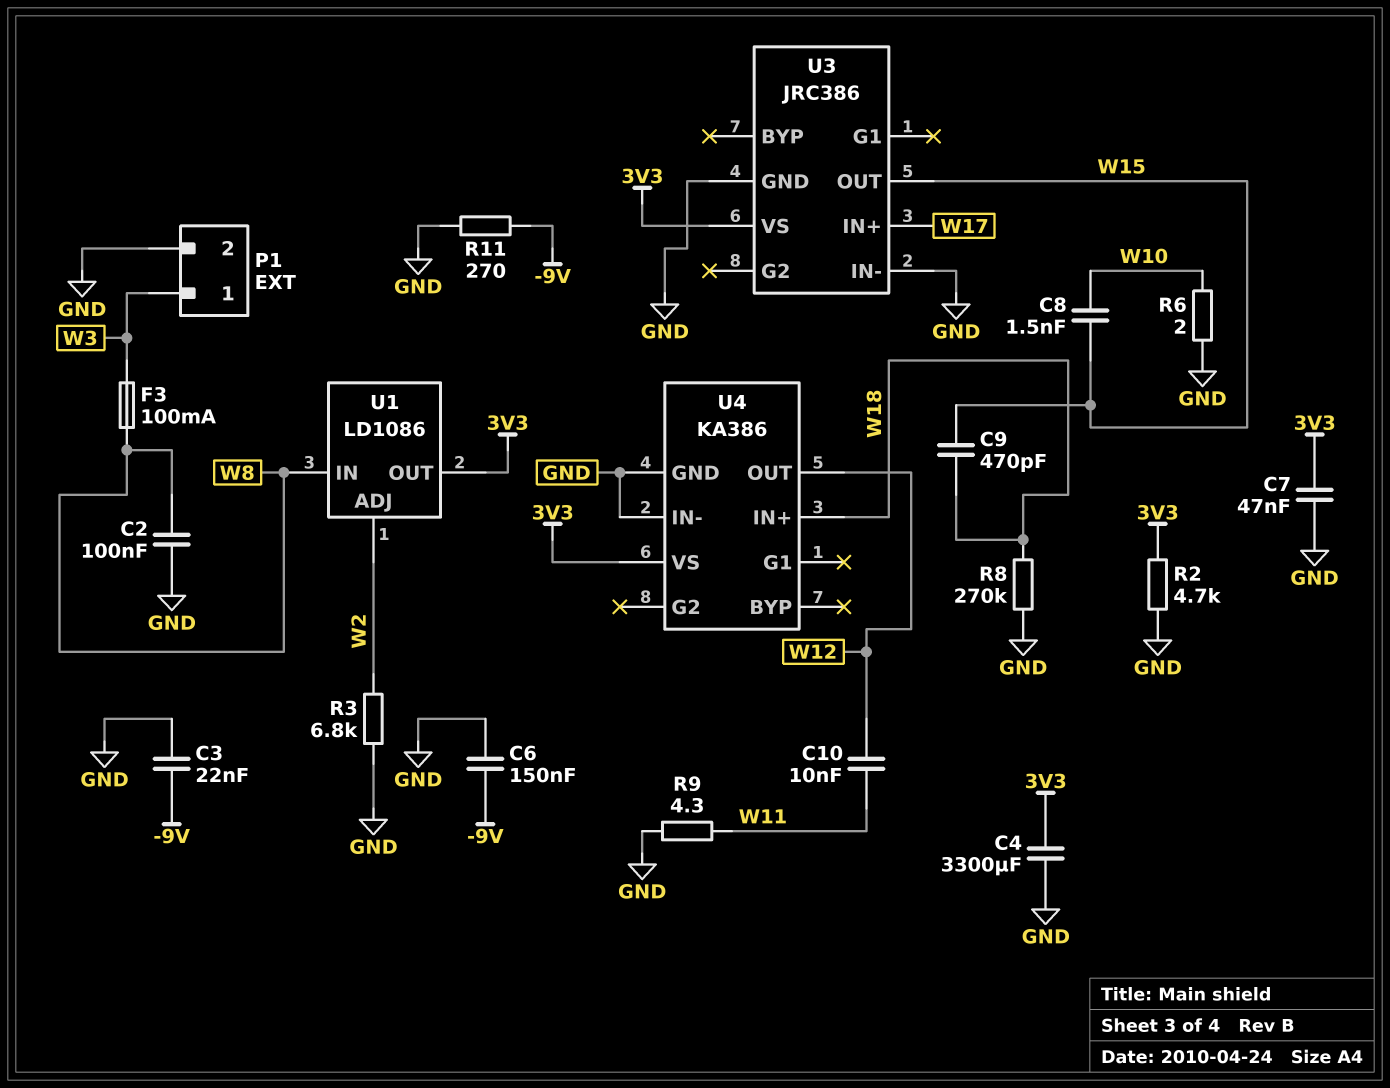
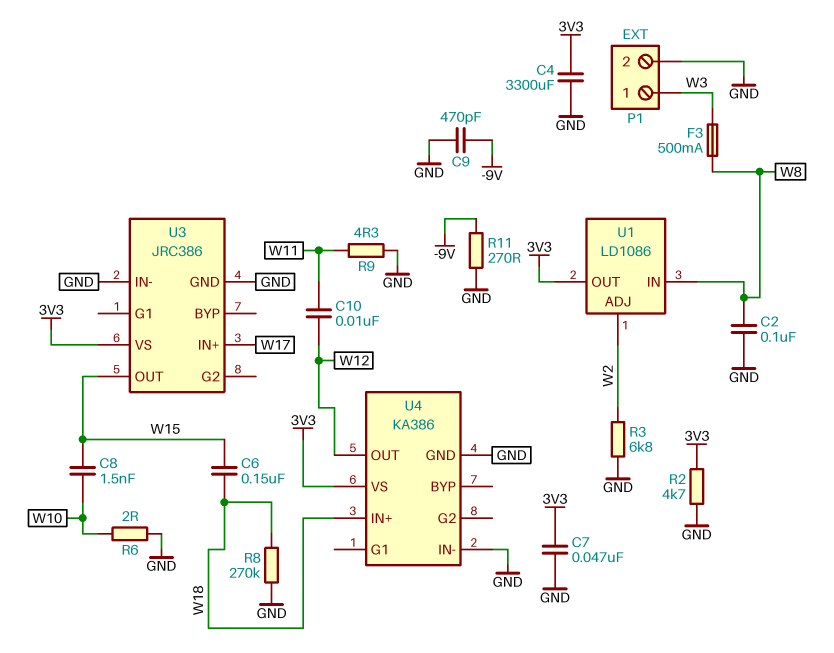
C3: 22nF (-9V, GND) -> none
C6: 150nF (-9V, GND) -> 150nF (W15, W18)
C9: 470pF (W15, W18) -> 470pF (-9V, GND)
F3: 100mA (W3, W8) -> 500mA (W3, W8)

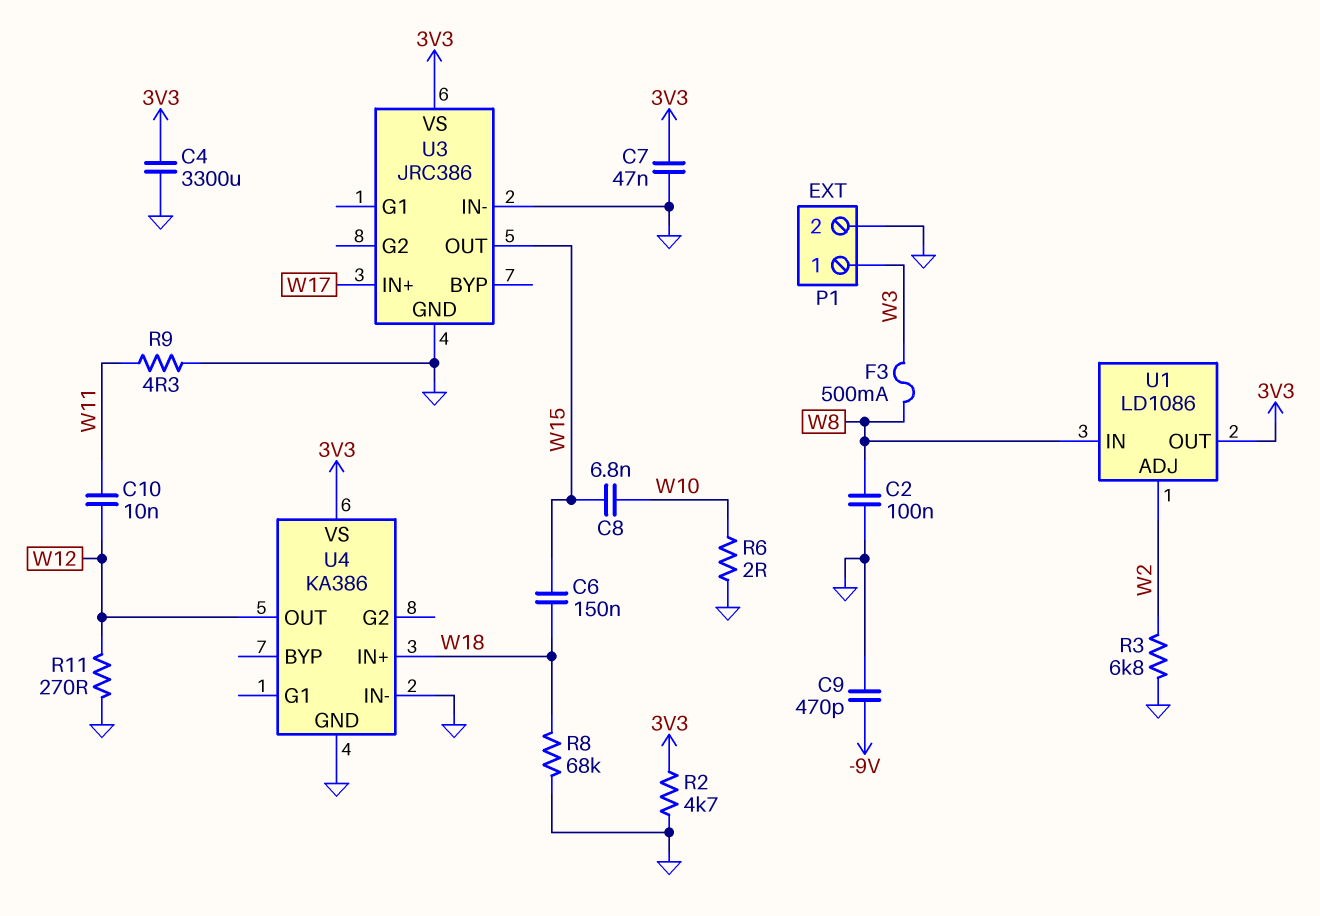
C8: 1.5nF (W10, W15) -> 6.8nF (W10, W15)
R8: 270k (GND, W18) -> 68k (GND, W18)
R11: 270 (-9V, GND) -> 270 (GND, W12)

